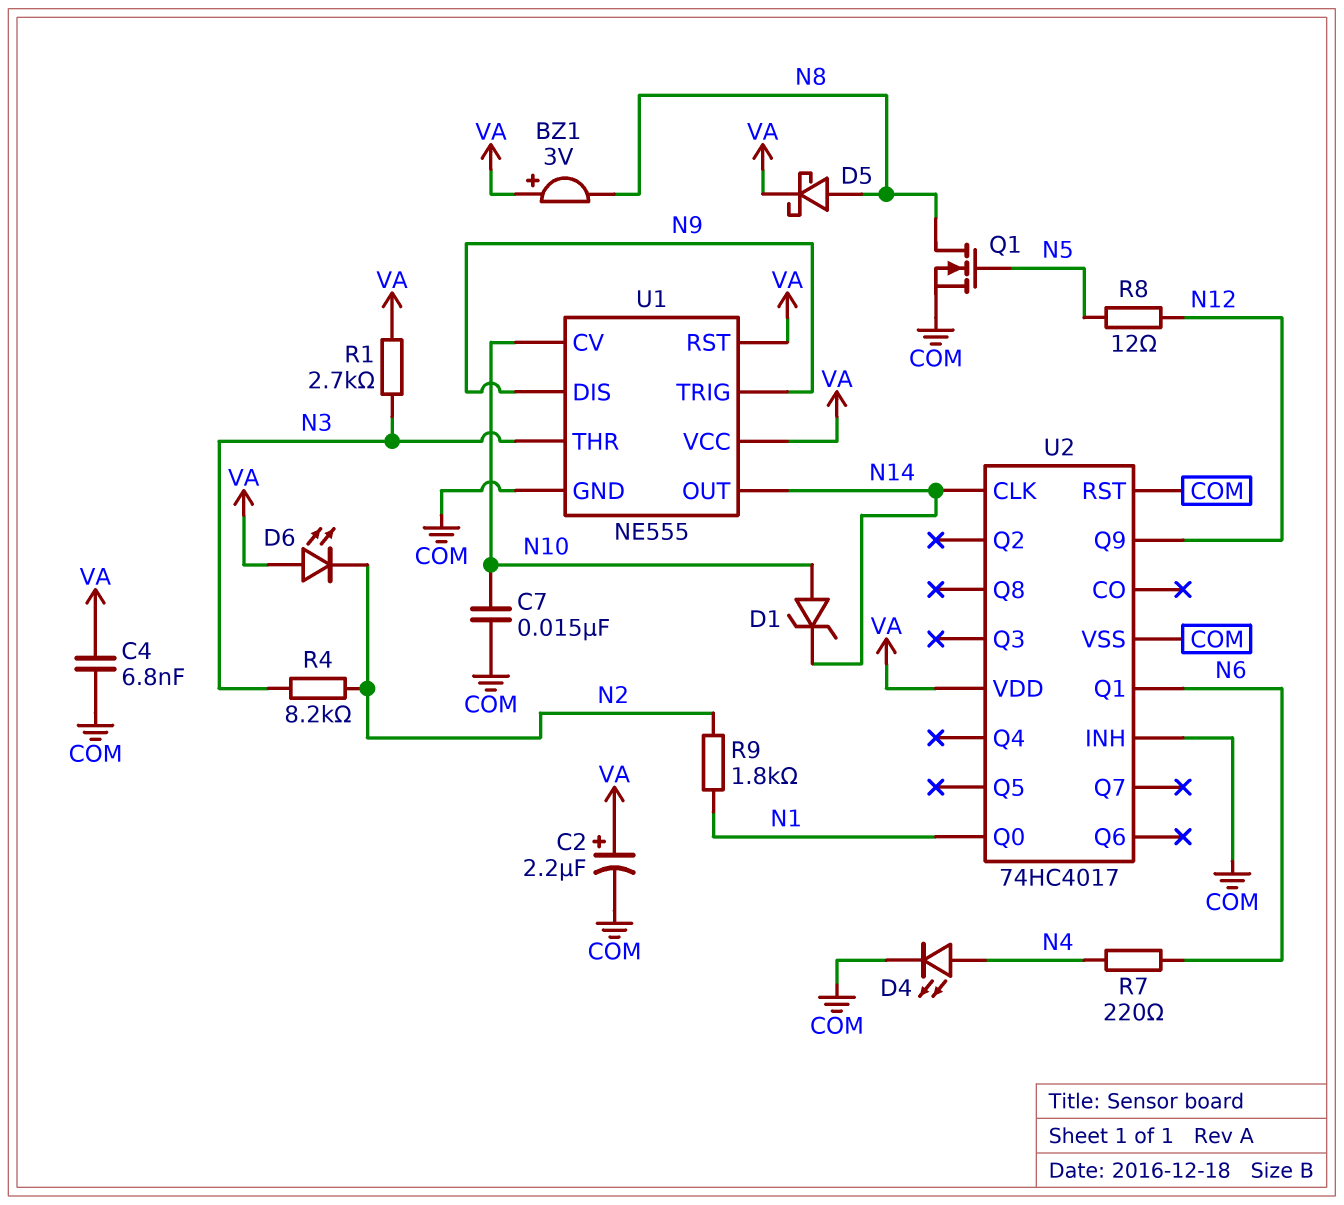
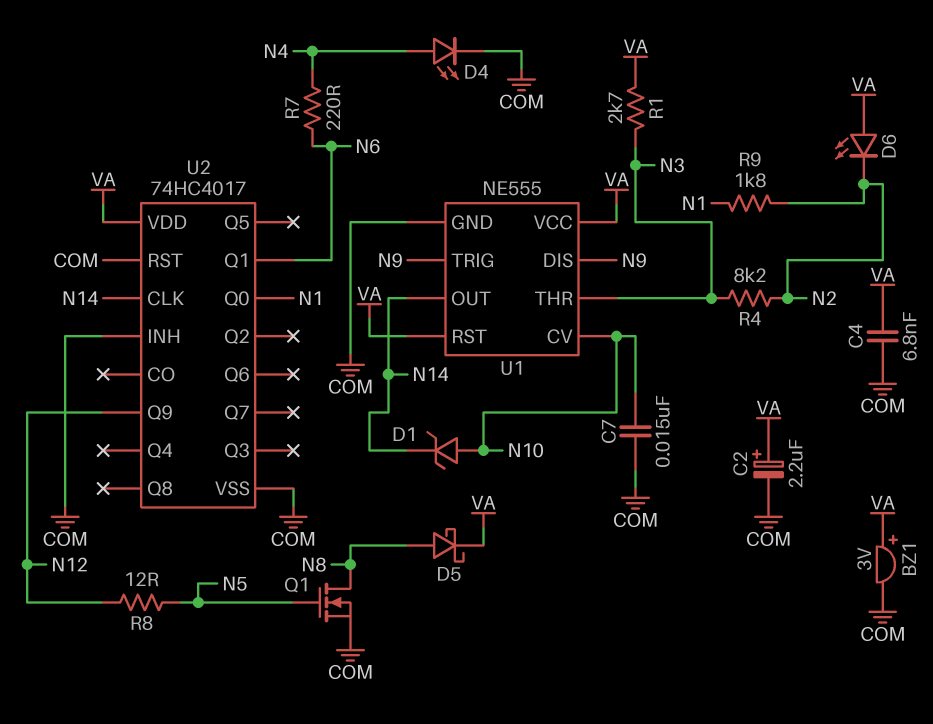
BZ1: buzzer 3V (plus VA, minus N8) -> buzzer 3V (plus VA, minus COM)

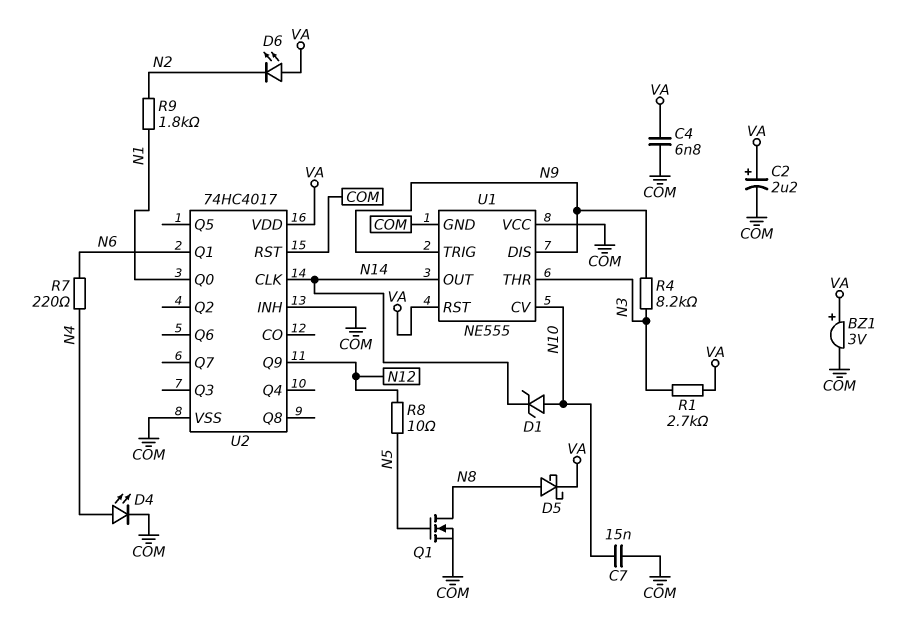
R4: 8.2k (N2, N3) -> 8.2k (N3, N9)
R8: 12 (N5, N12) -> 10 (N5, N12)
U1 pin VCC: VA -> COM

